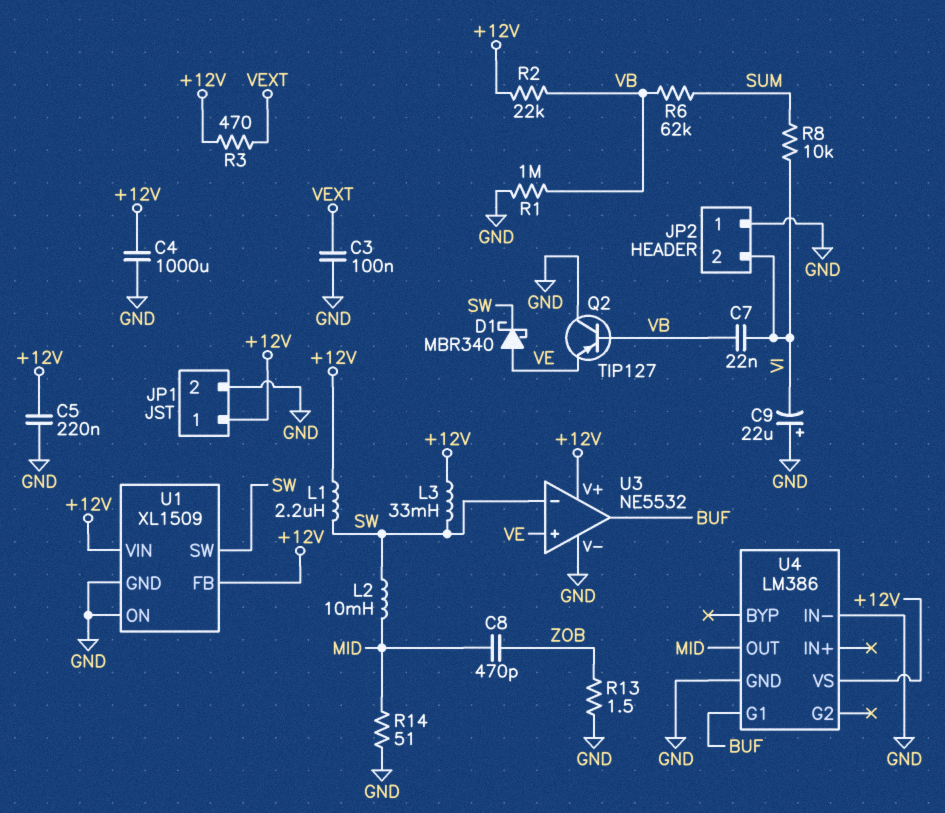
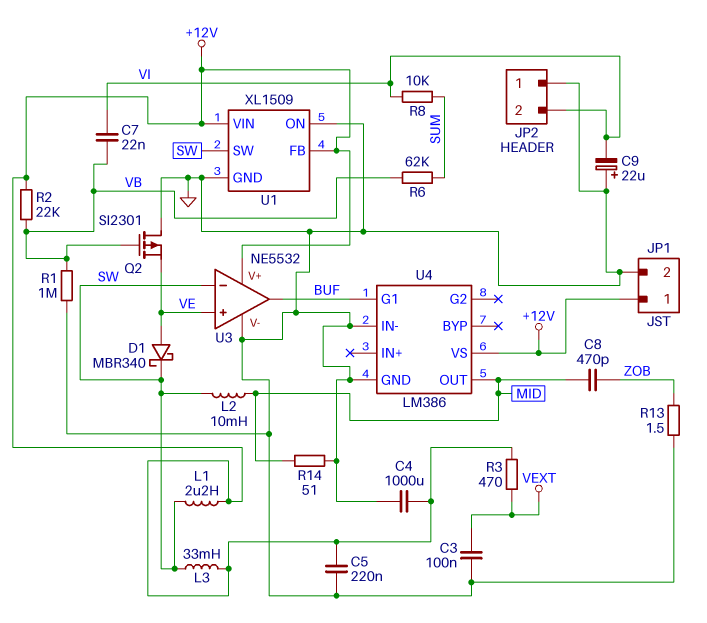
Q2: PNP TIP127 (B VB, C GND, E VE) -> PMOS SI2301 (G VB, D GND, S VE)

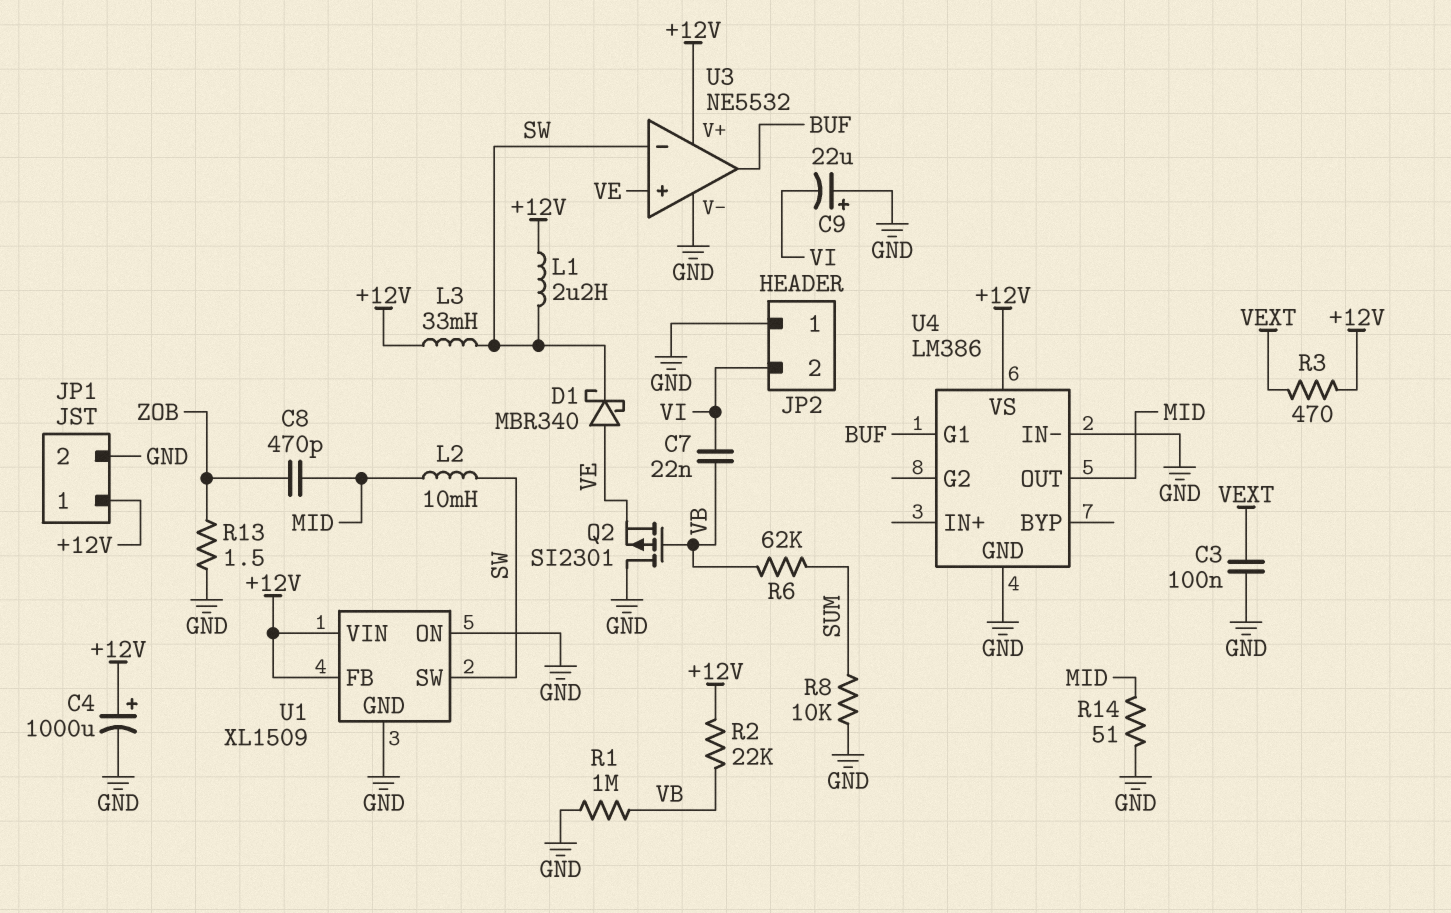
C4: 1000uF (+12V, GND) -> 1000uF (plus +12V, minus GND)
C5: 220nF (+12V, GND) -> none
R8: 10k (SUM, VI) -> 10k (GND, SUM)

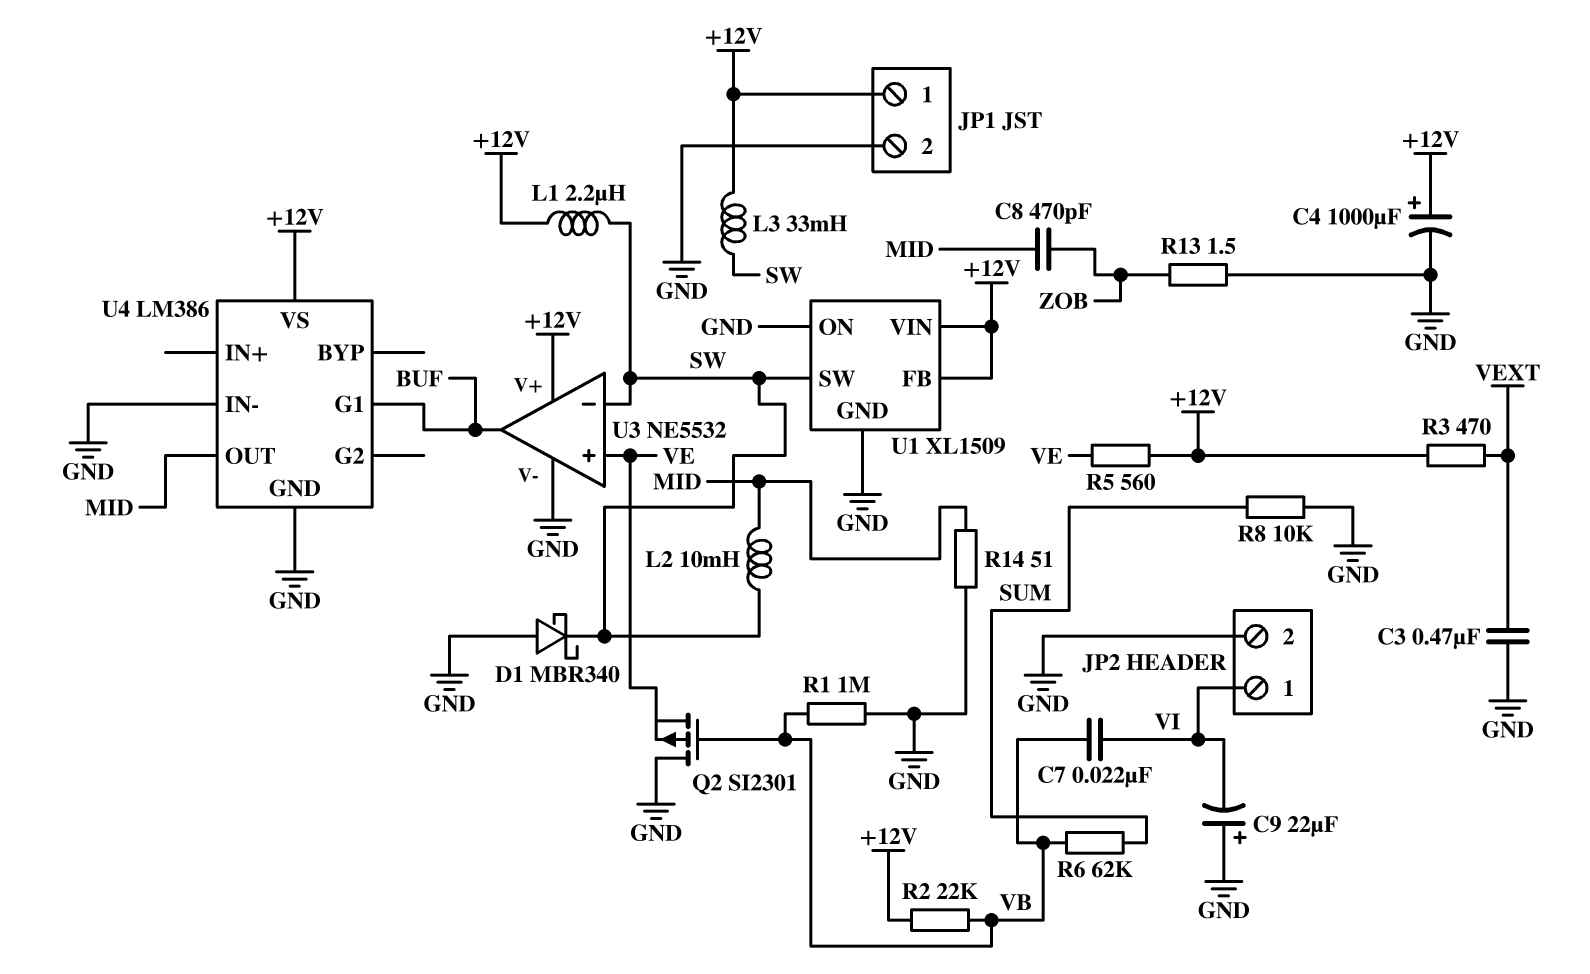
C3: 100nF (GND, VEXT) -> 470nF (GND, VEXT)
D1: schottky MBR340 (A VE, K SW) -> schottky MBR340 (A GND, K SW)
JP2 pin 1: GND -> VI
JP2 pin 2: VI -> GND
R5: none -> 560 (+12V, VE)

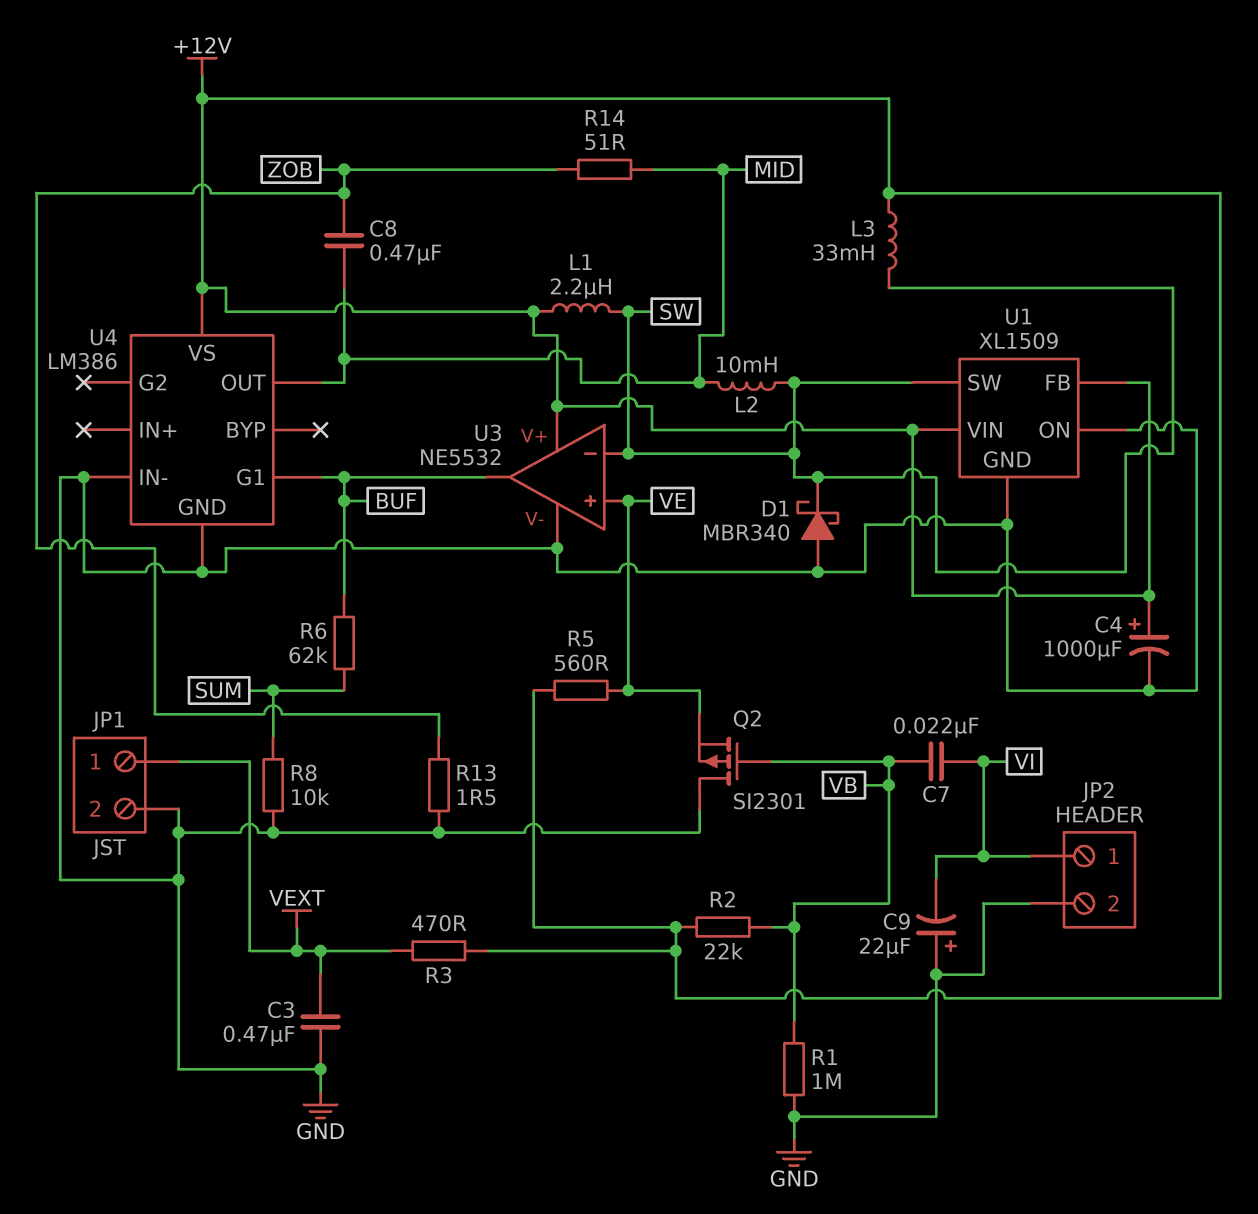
C8: 470pF (MID, ZOB) -> 470nF (MID, ZOB)
JP1 pin 1: +12V -> VEXT
R6: 62k (SUM, VB) -> 62k (BUF, SUM)
R14: 51 (GND, MID) -> 51 (MID, ZOB)

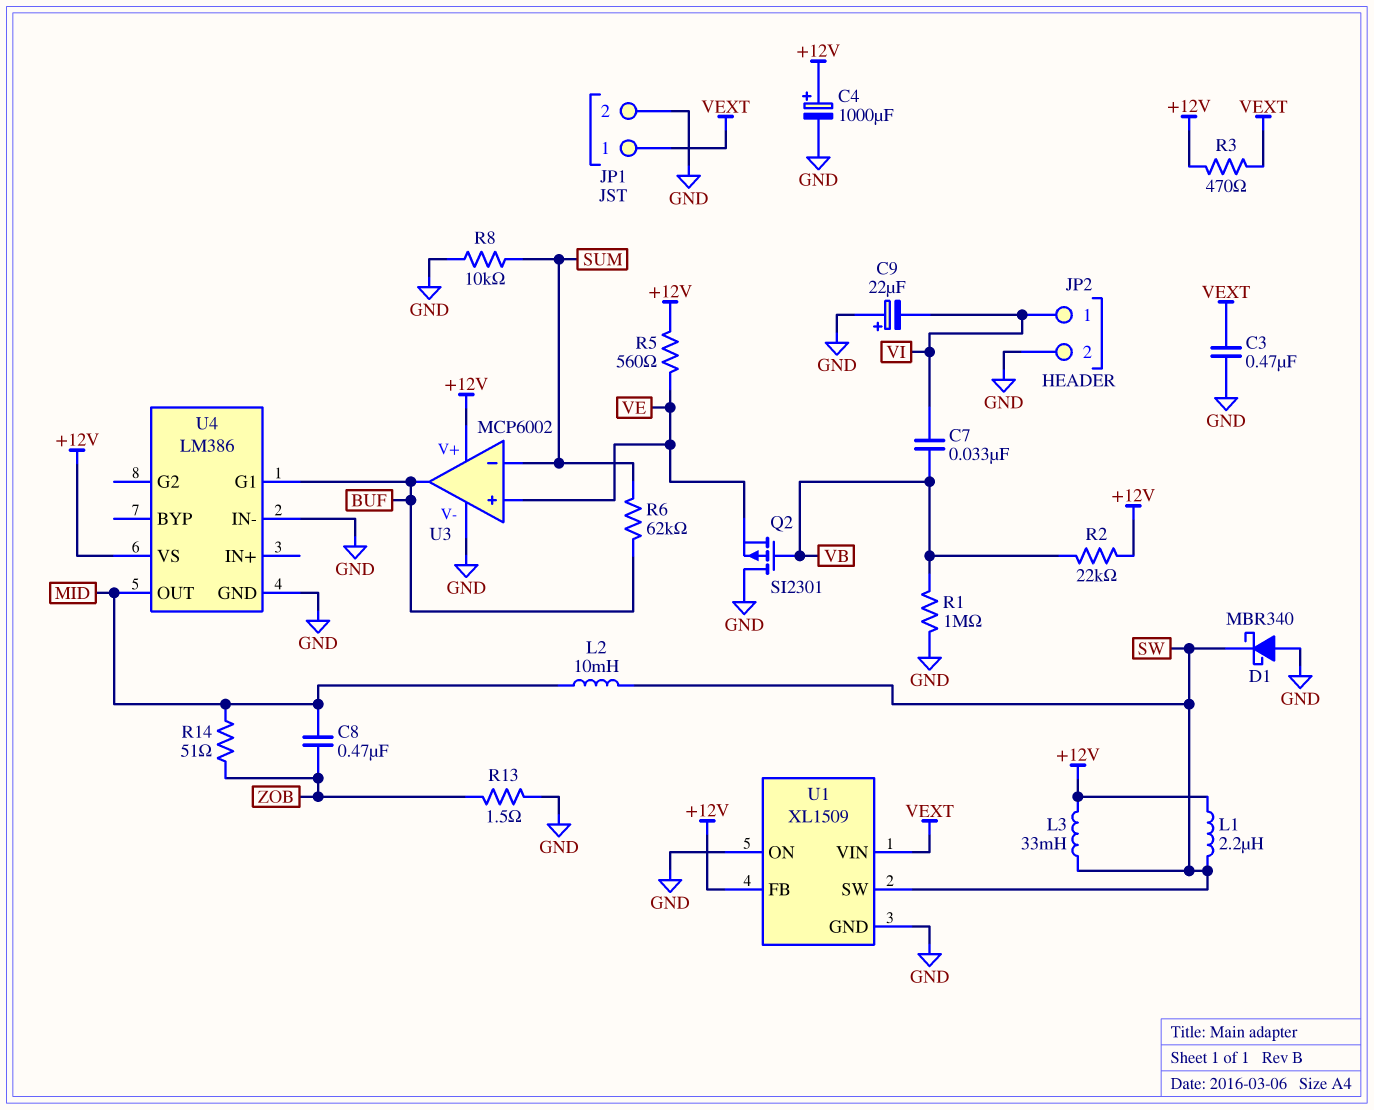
C7: 22nF (VB, VI) -> 33nF (VB, VI)
U1 pin VIN: +12V -> VEXT
U3: NE5532 -> MCP6002
U3 pin in-: SW -> SUM

